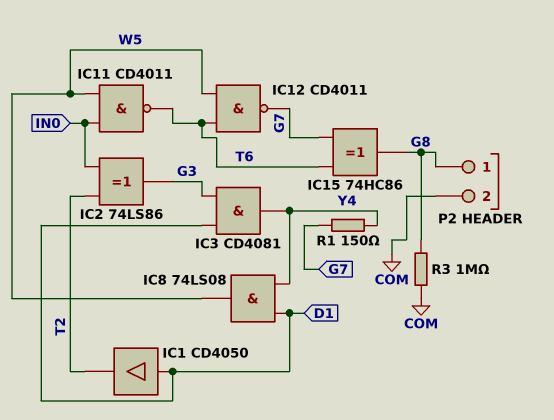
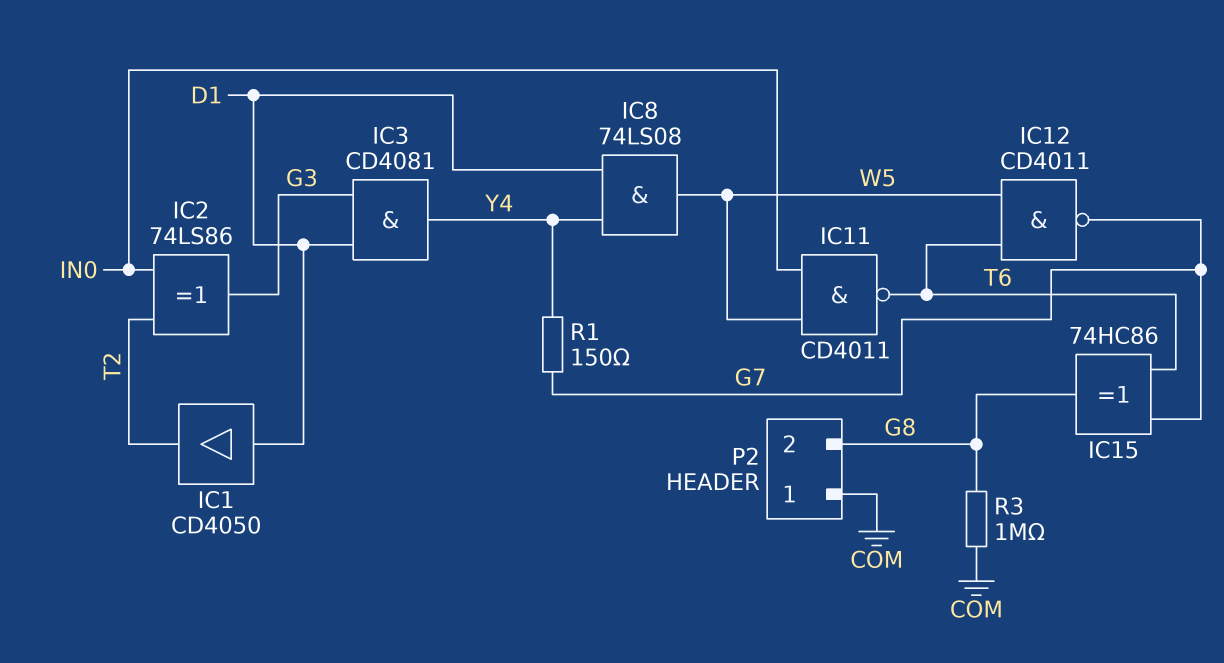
P2 pin 1: G8 -> COM
P2 pin 2: COM -> G8

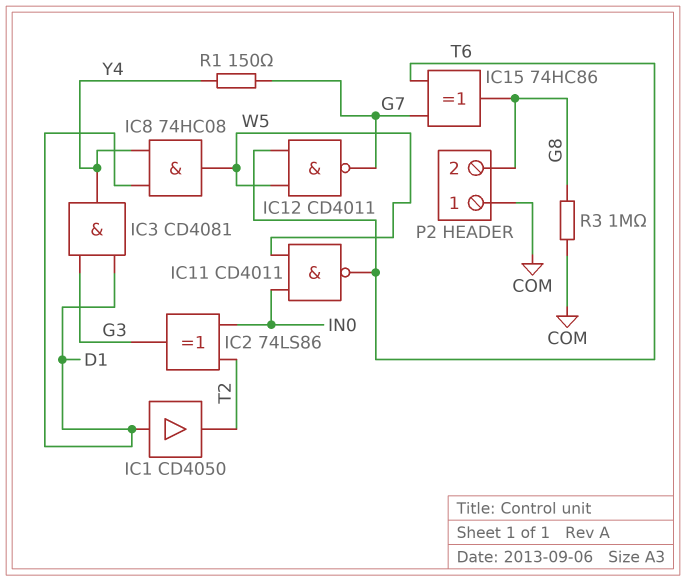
IC8: AND 74LS08 (in D1, in Y4, out W5) -> AND 74HC08 (in D1, in Y4, out W5)

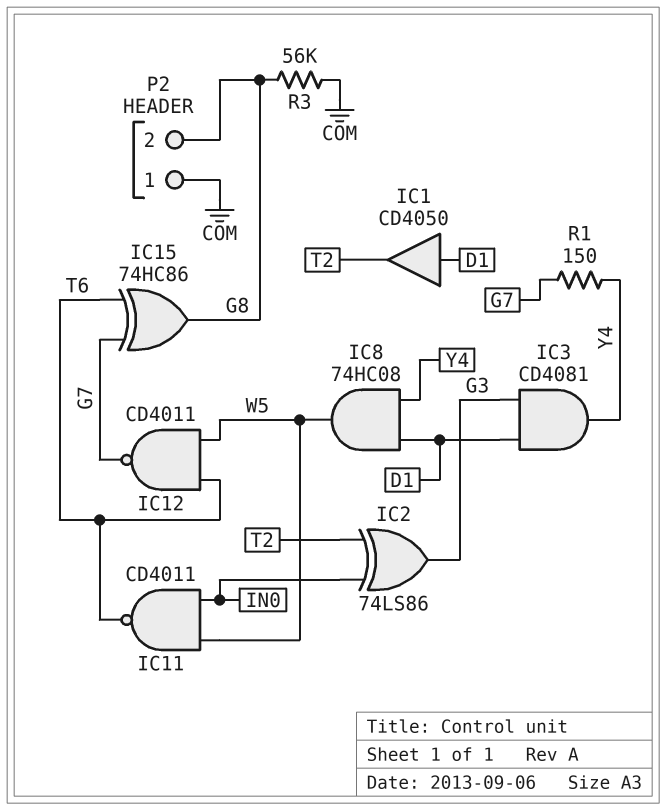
R3: 1M (COM, G8) -> 56k (COM, G8)

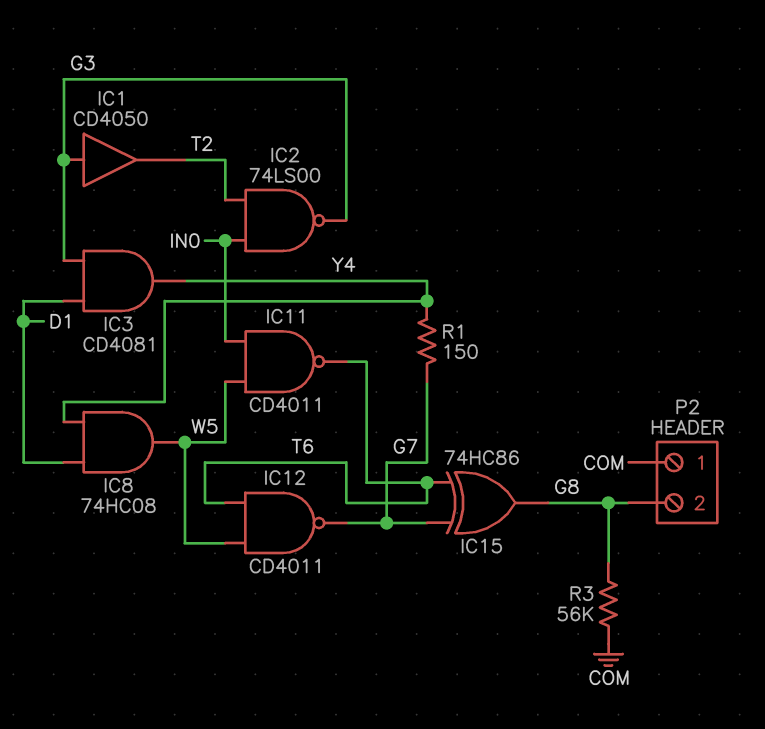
IC1: buffer CD4050 (in D1, out T2) -> buffer CD4050 (in G3, out T2)
IC2: XOR 74LS86 (in IN0, in T2, out G3) -> NAND 74LS00 (in IN0, in T2, out G3)

